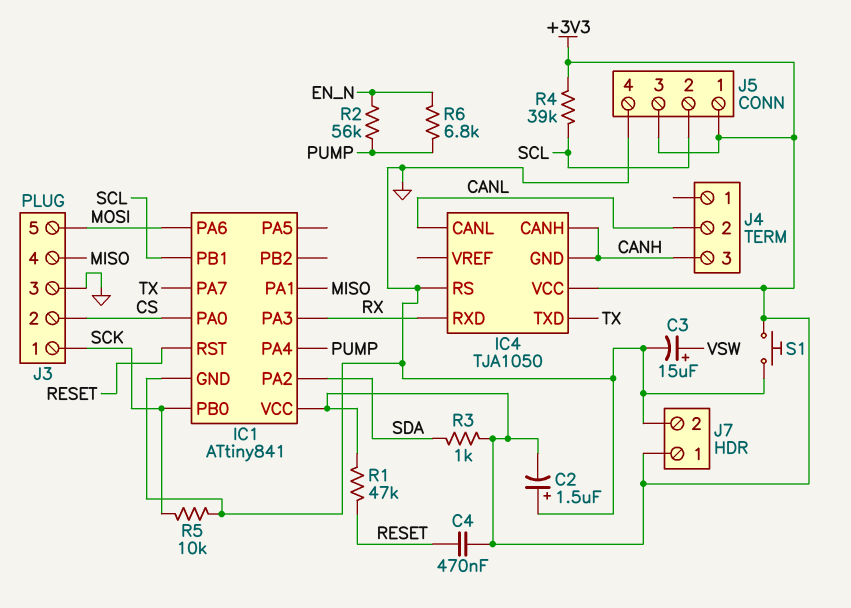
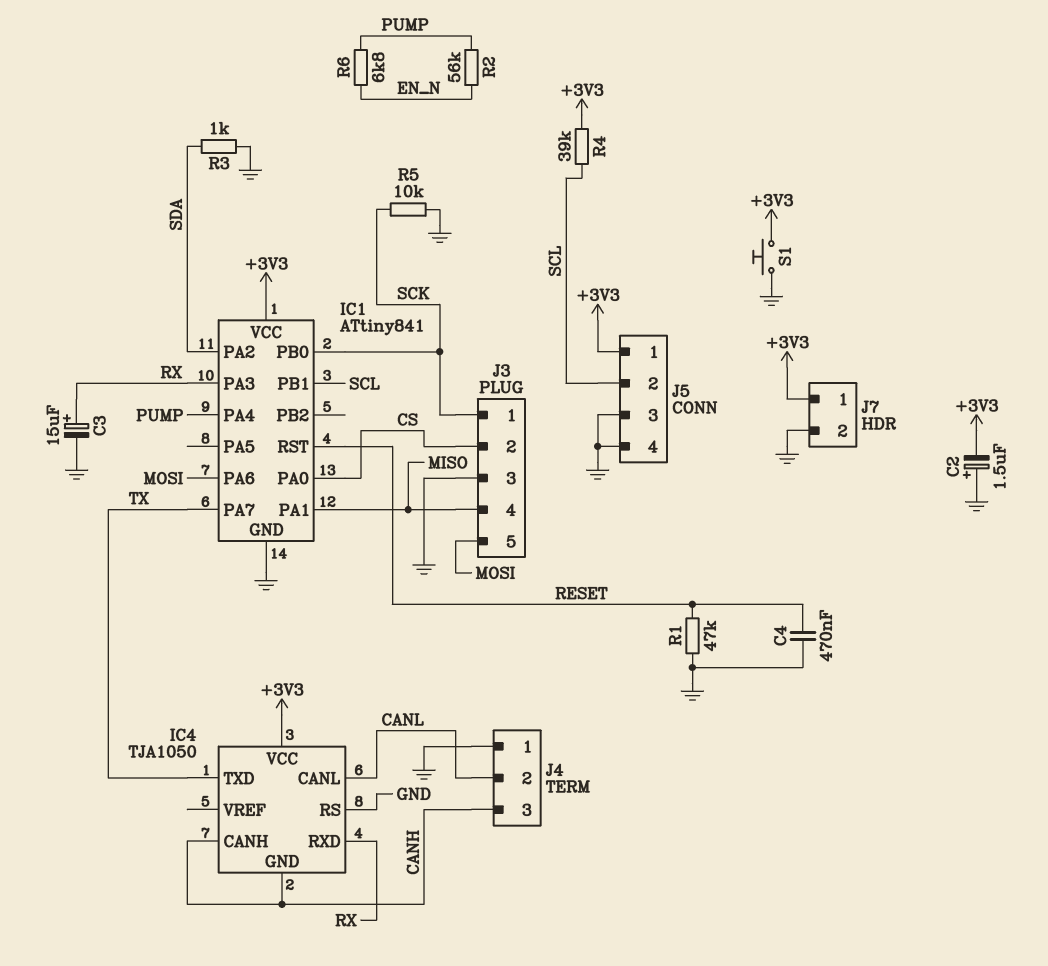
C3: 15uF (plus VSW, minus GND) -> 15uF (plus RX, minus GND)
C4: 470nF (+3V3, RESET) -> 470nF (GND, RESET)
J4 pin 1: none -> GND
J5 pin 3: +3V3 -> GND
R1: 47k (+3V3, RESET) -> 47k (GND, RESET)
R3: 1k (+3V3, SDA) -> 1k (GND, SDA)

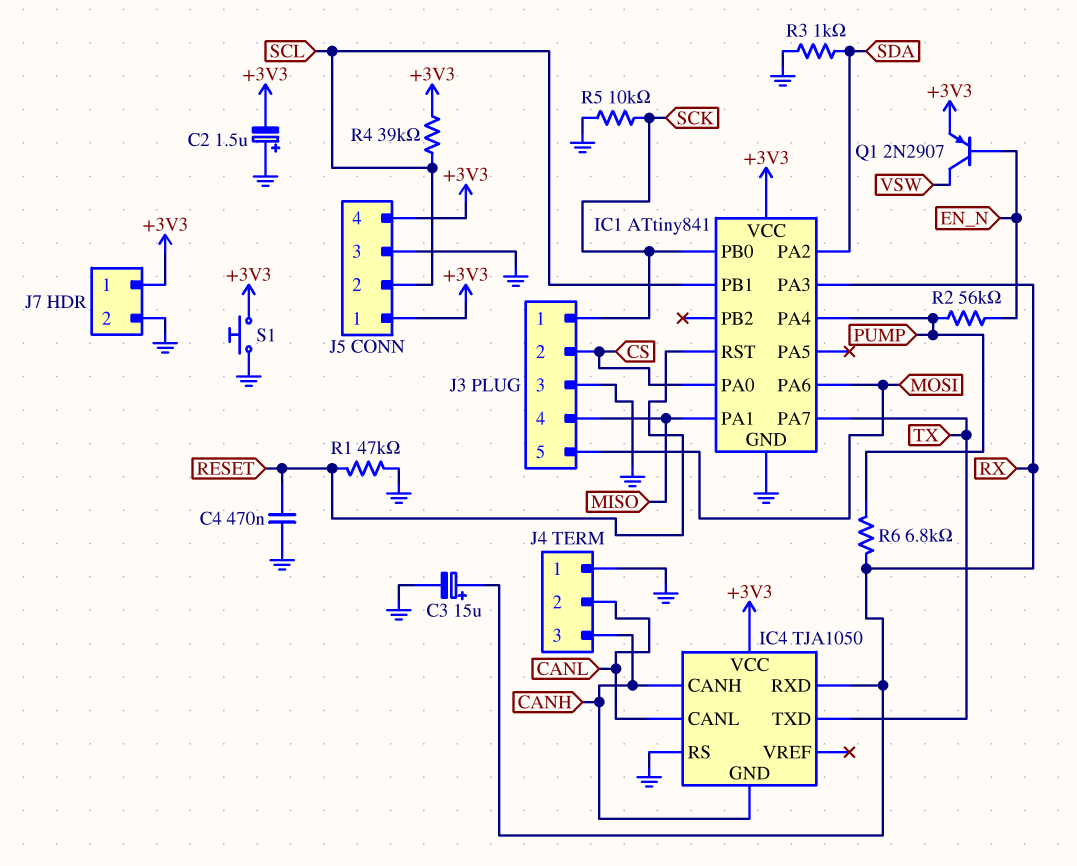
J5 pin 4: GND -> +3V3
Q1: none -> PNP 2N2907 (B EN_N, C VSW, E +3V3)
R6: 6.8k (EN_N, PUMP) -> 6.8k (PUMP, RX)

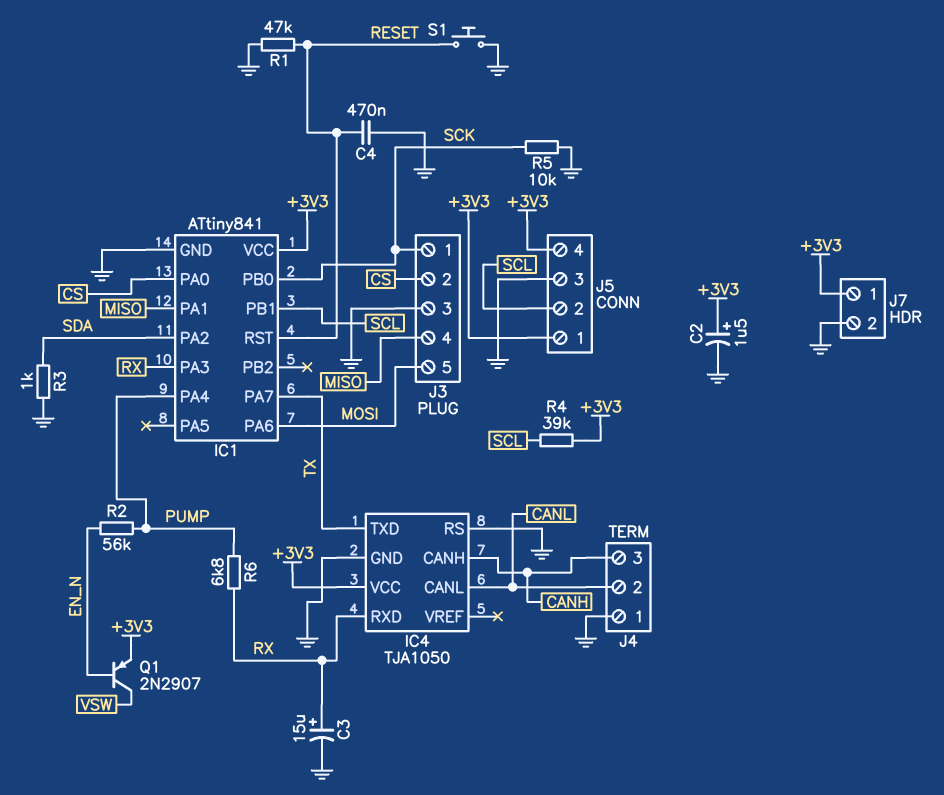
C2: 1.5uF (plus GND, minus +3V3) -> 1.5uF (plus +3V3, minus GND)
IC4 pin GND: CANH -> GND
S1: button (+3V3, GND) -> button (GND, RESET)

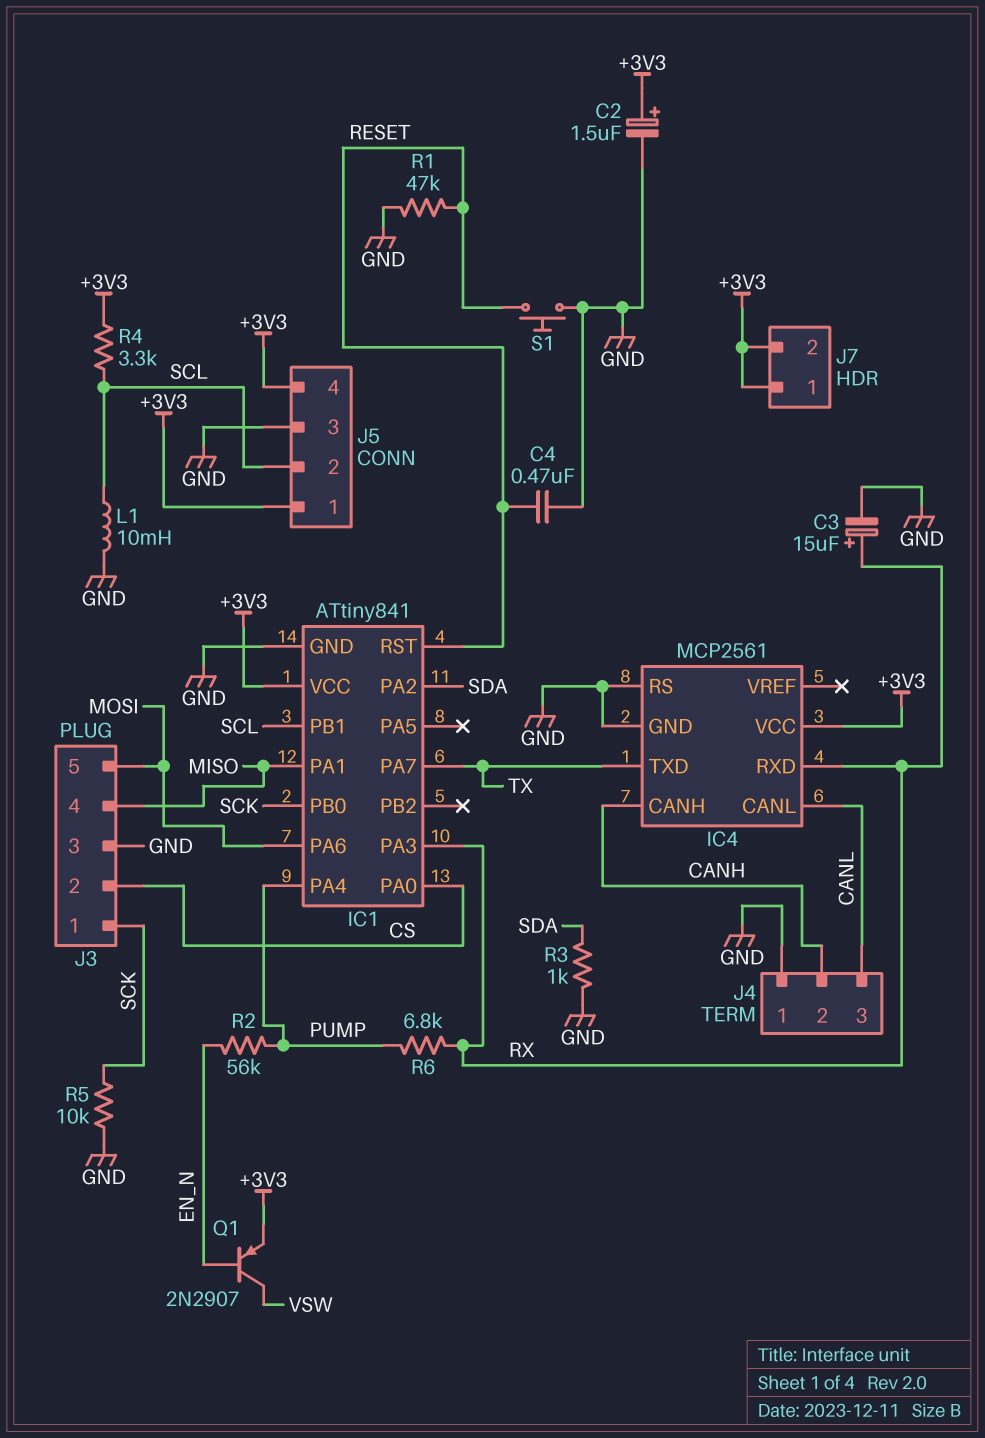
IC4: TJA1050 -> MCP2561
J4 pin 2: CANL -> CANH
J4 pin 3: CANH -> CANL
J7 pin 2: GND -> +3V3
L1: none -> 10mH (GND, SCL)
R4: 39k (+3V3, SCL) -> 3.3k (+3V3, SCL)

